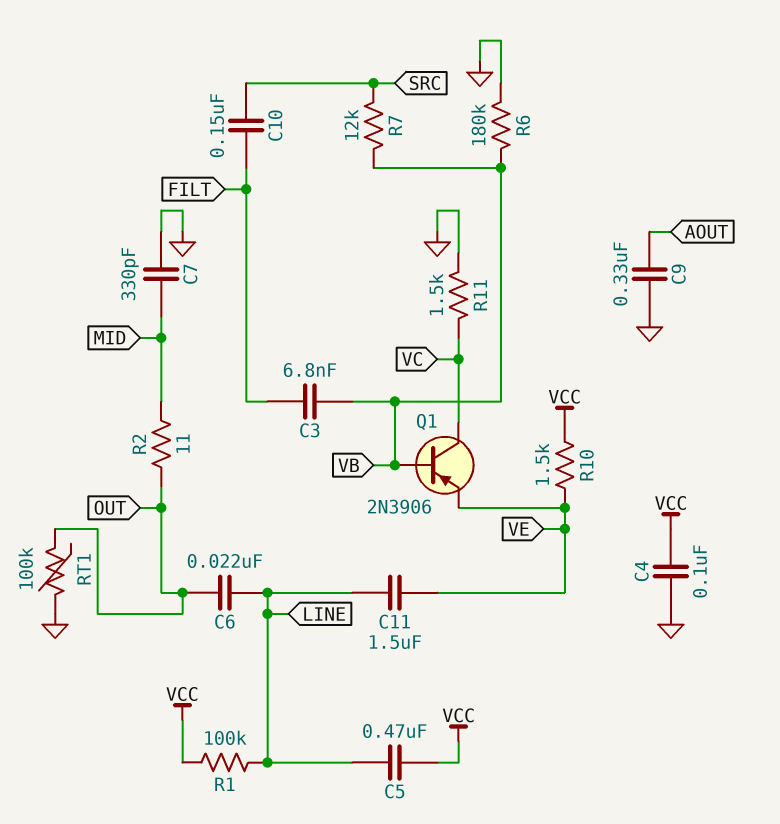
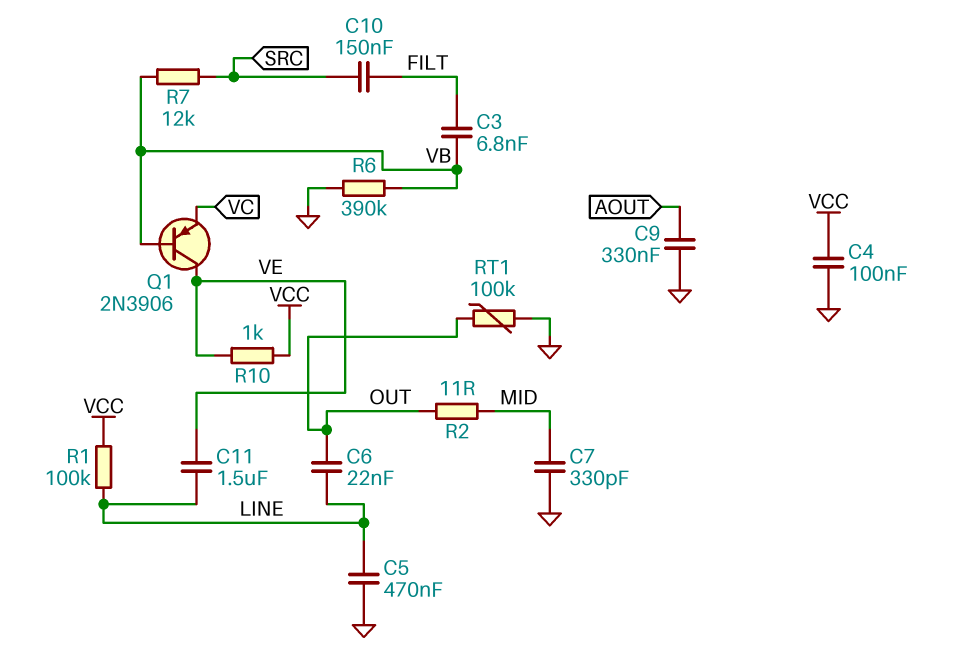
C5: 470nF (LINE, VCC) -> 470nF (GND, LINE)
Q1: PNP 2N3906 (B VB, C VC, E VE) -> PNP 2N3906 (B VB, C VE, E VC)
R6: 180k (GND, VB) -> 390k (GND, VB)
R10: 1.5k (VCC, VE) -> 1k (VCC, VE)
R11: 1.5k (GND, VC) -> none

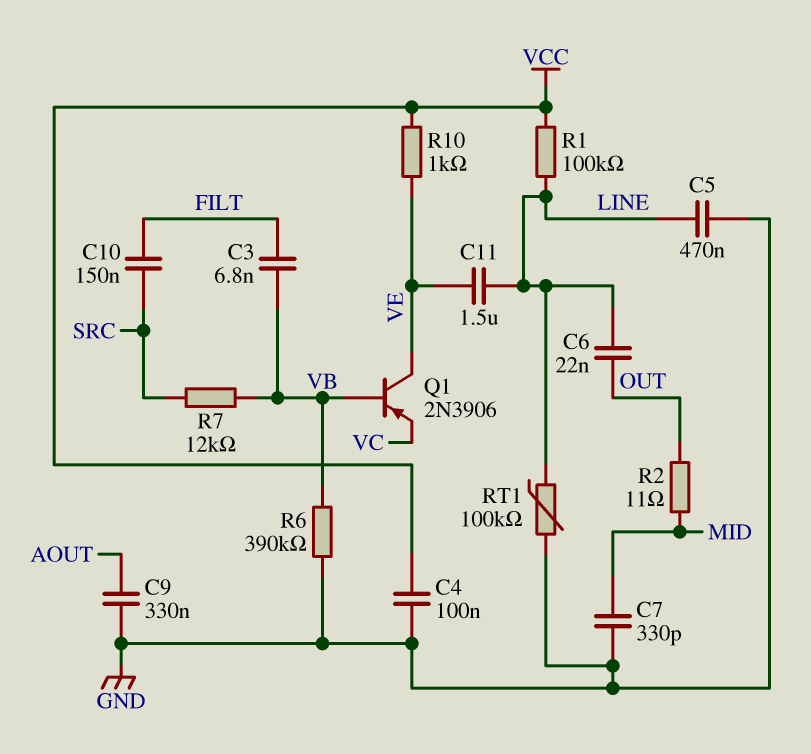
RT1: 100k (GND, OUT) -> 100k (GND, LINE)

